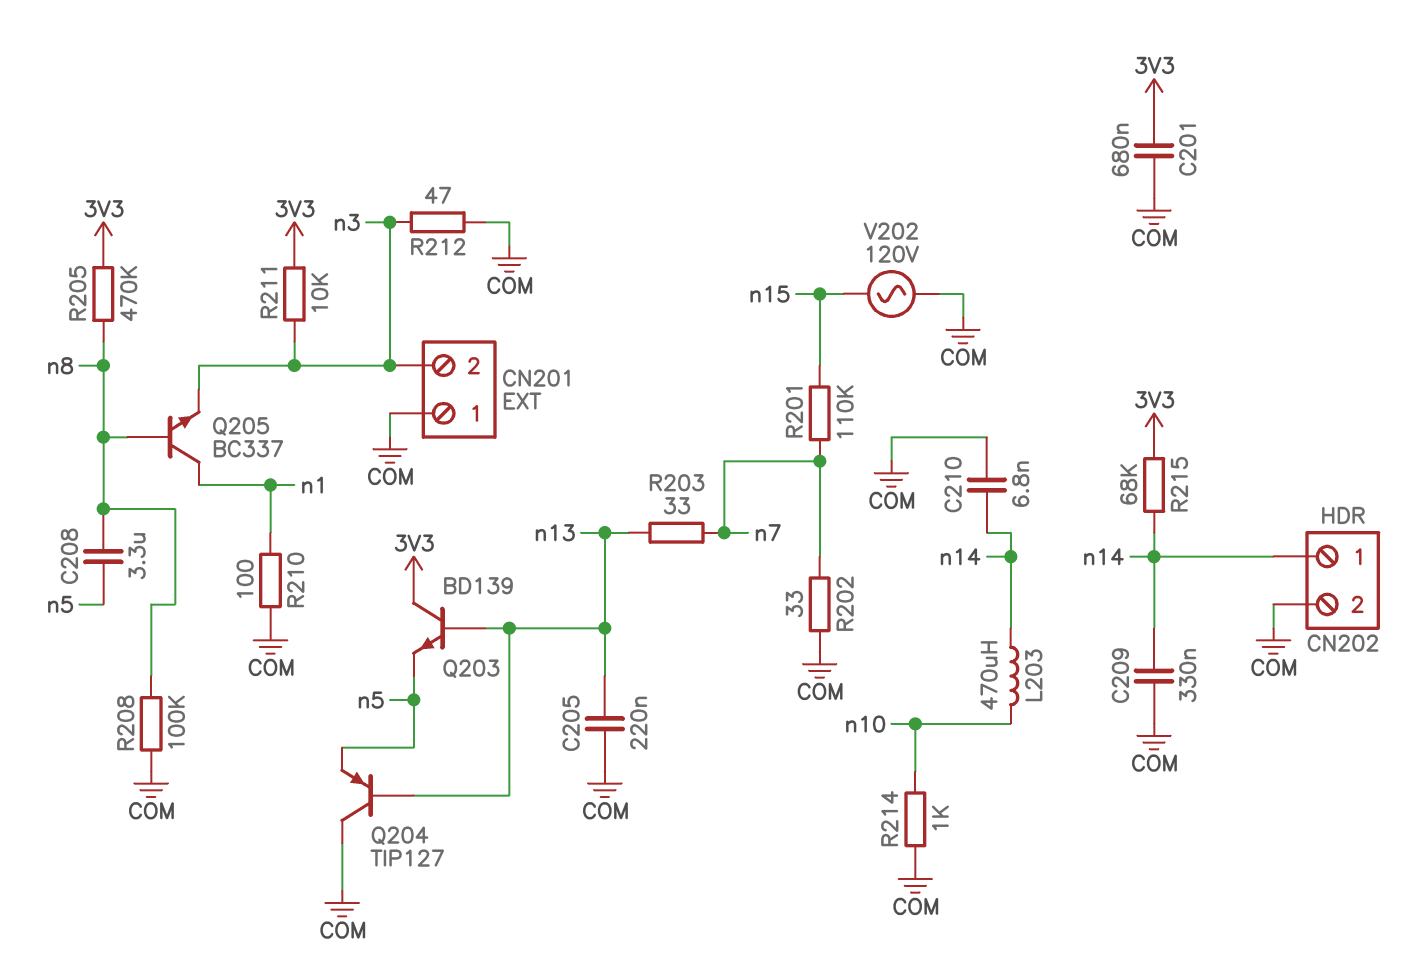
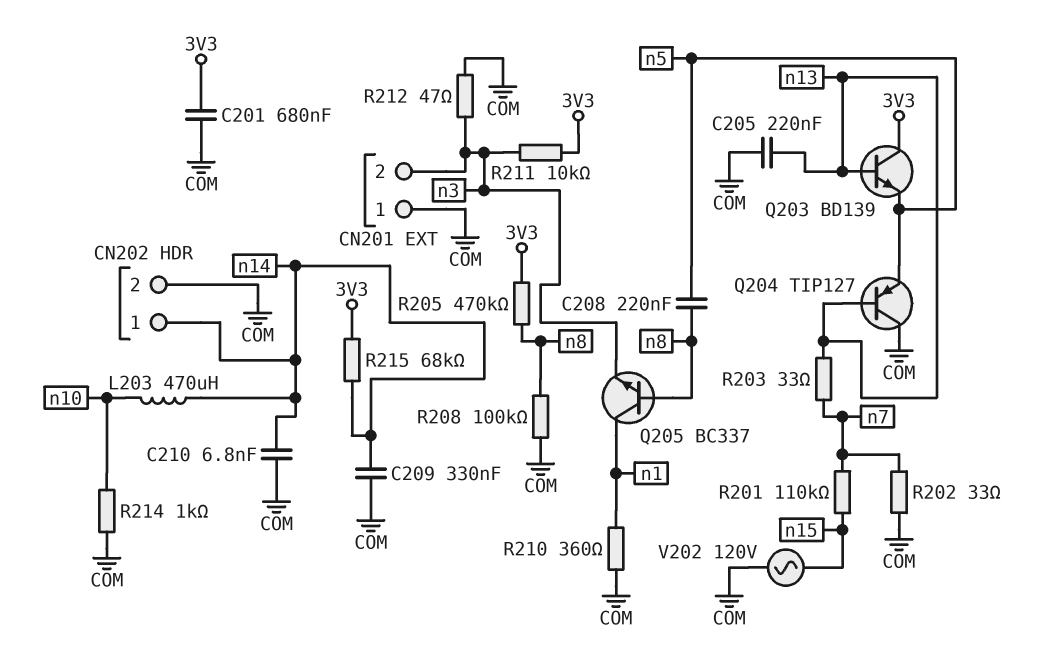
C208: 3.3uF (n5, n8) -> 220nF (n5, n8)
R210: 100 (COM, n1) -> 360 (COM, n1)

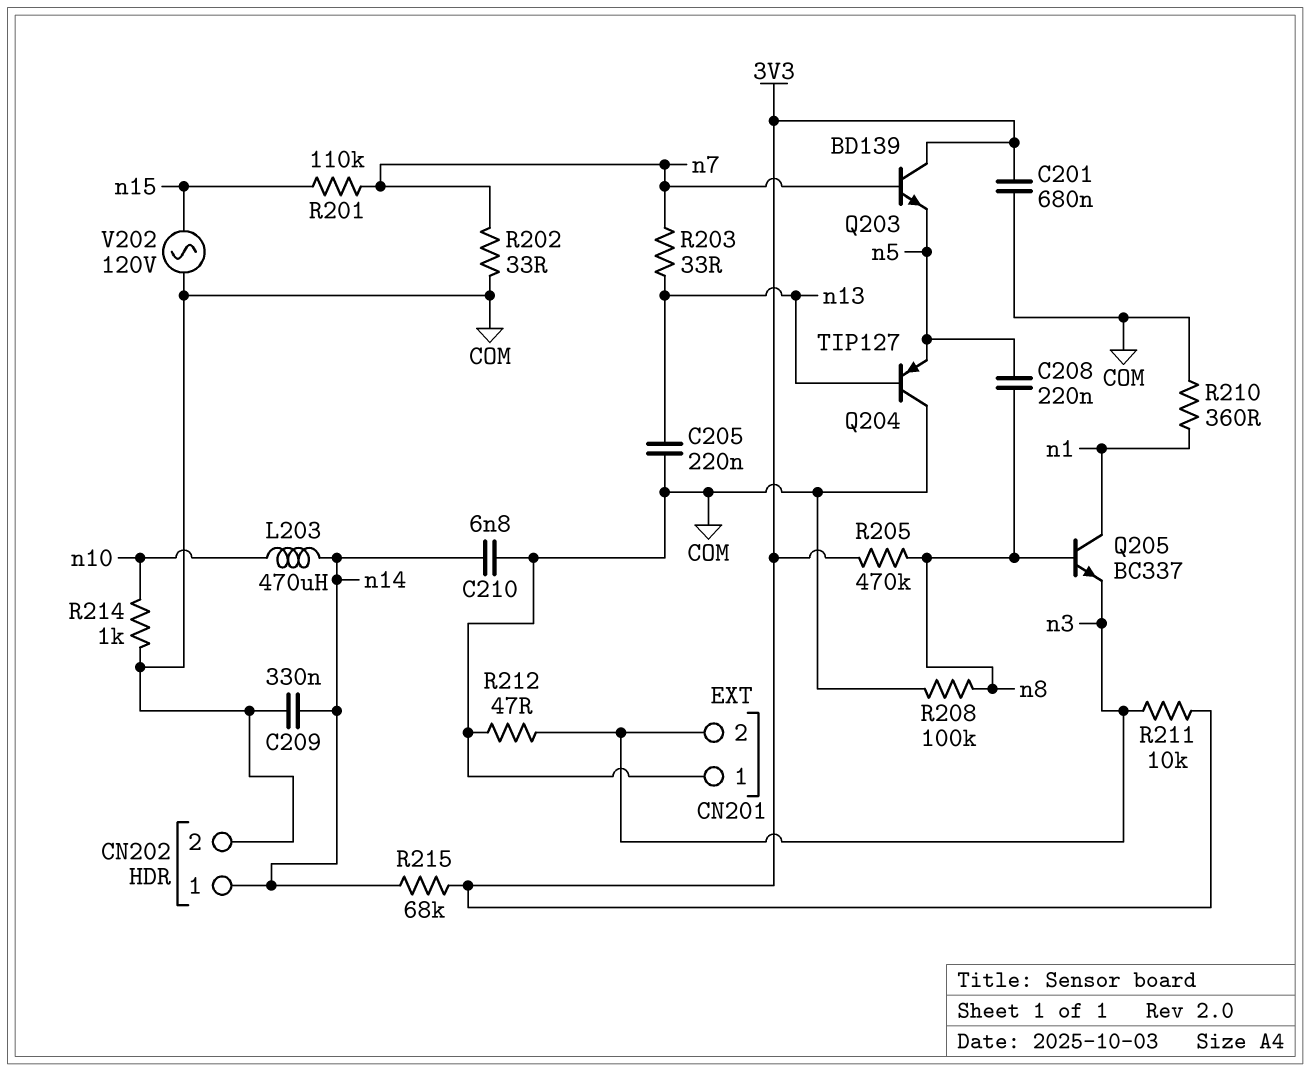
Q203: NPN BD139 (B n13, C 3V3, E n5) -> NPN BD139 (B n7, C 3V3, E n5)

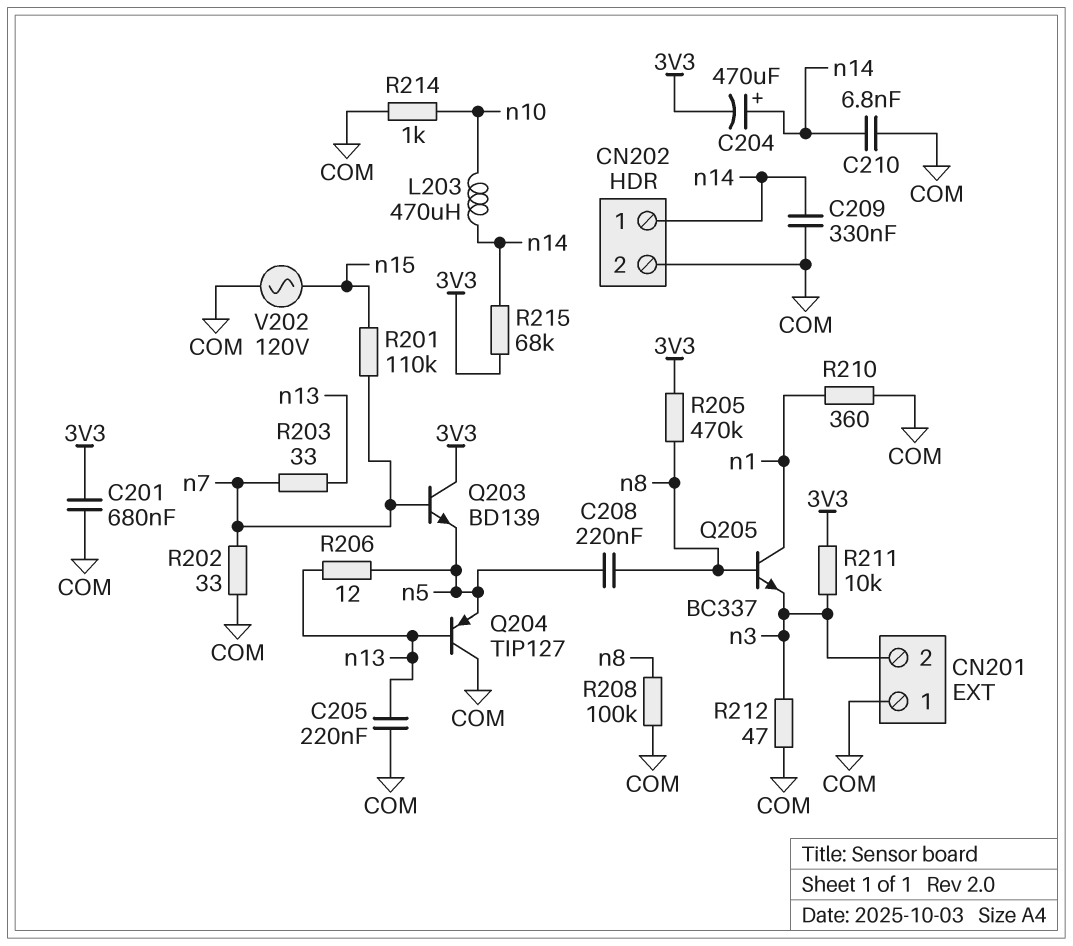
C204: none -> 470uF (plus n14, minus 3V3)
R206: none -> 12 (n5, n13)

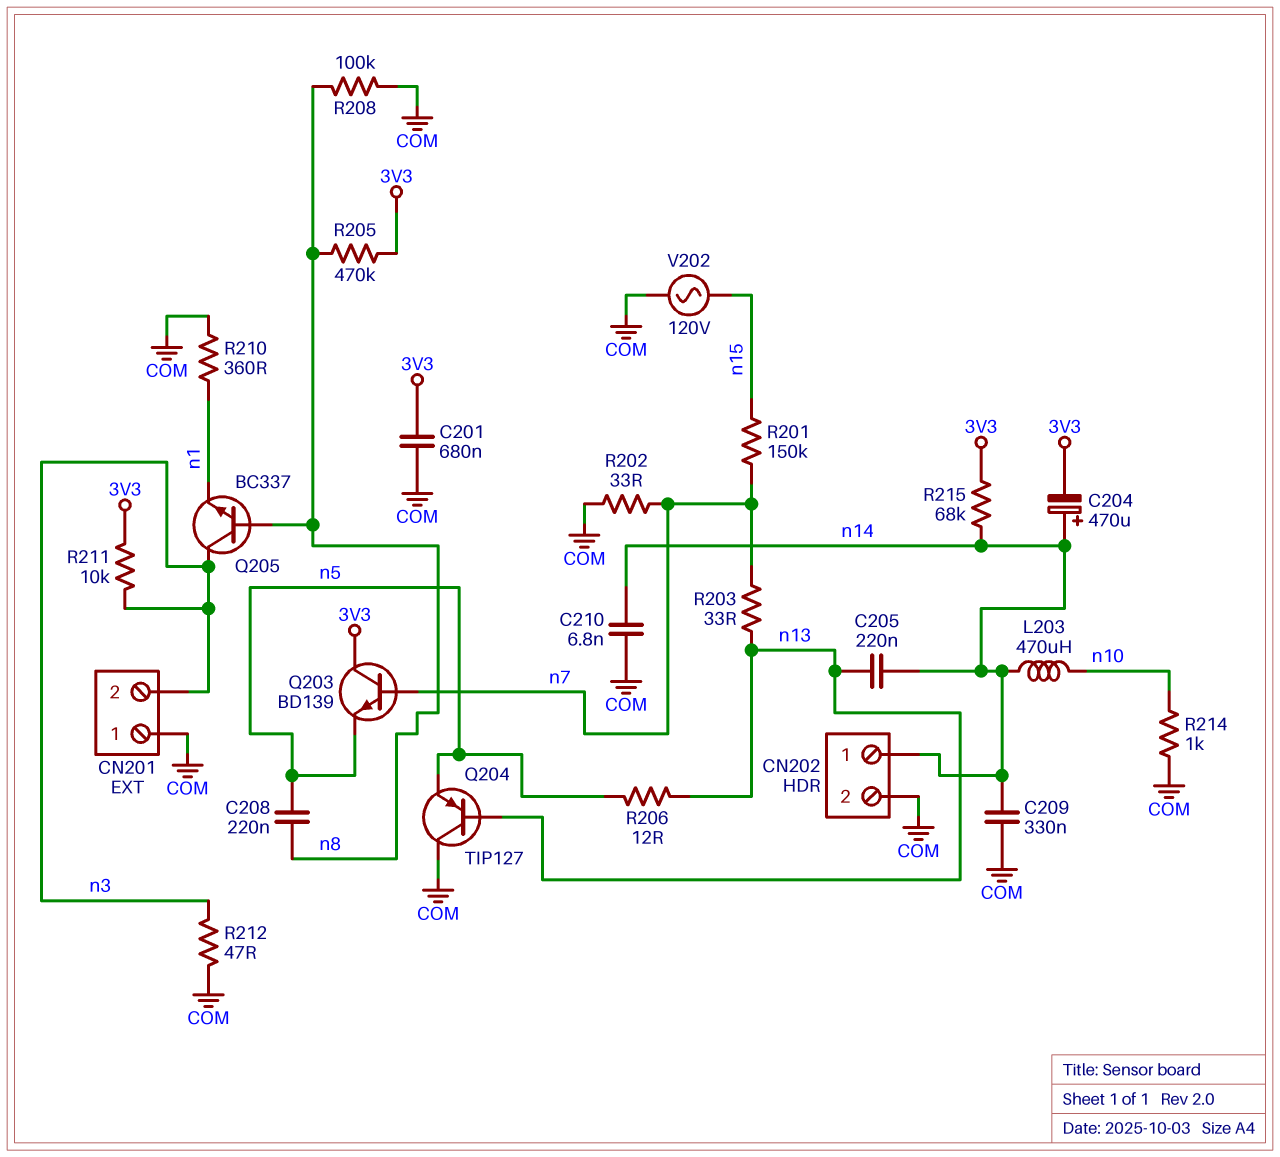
C205: 220nF (COM, n13) -> 220nF (n13, n14)
Q205: NPN BC337 (B n8, C n1, E n3) -> NPN BC337 (B n8, C n3, E n1)
R201: 110k (n7, n15) -> 150k (n7, n15)

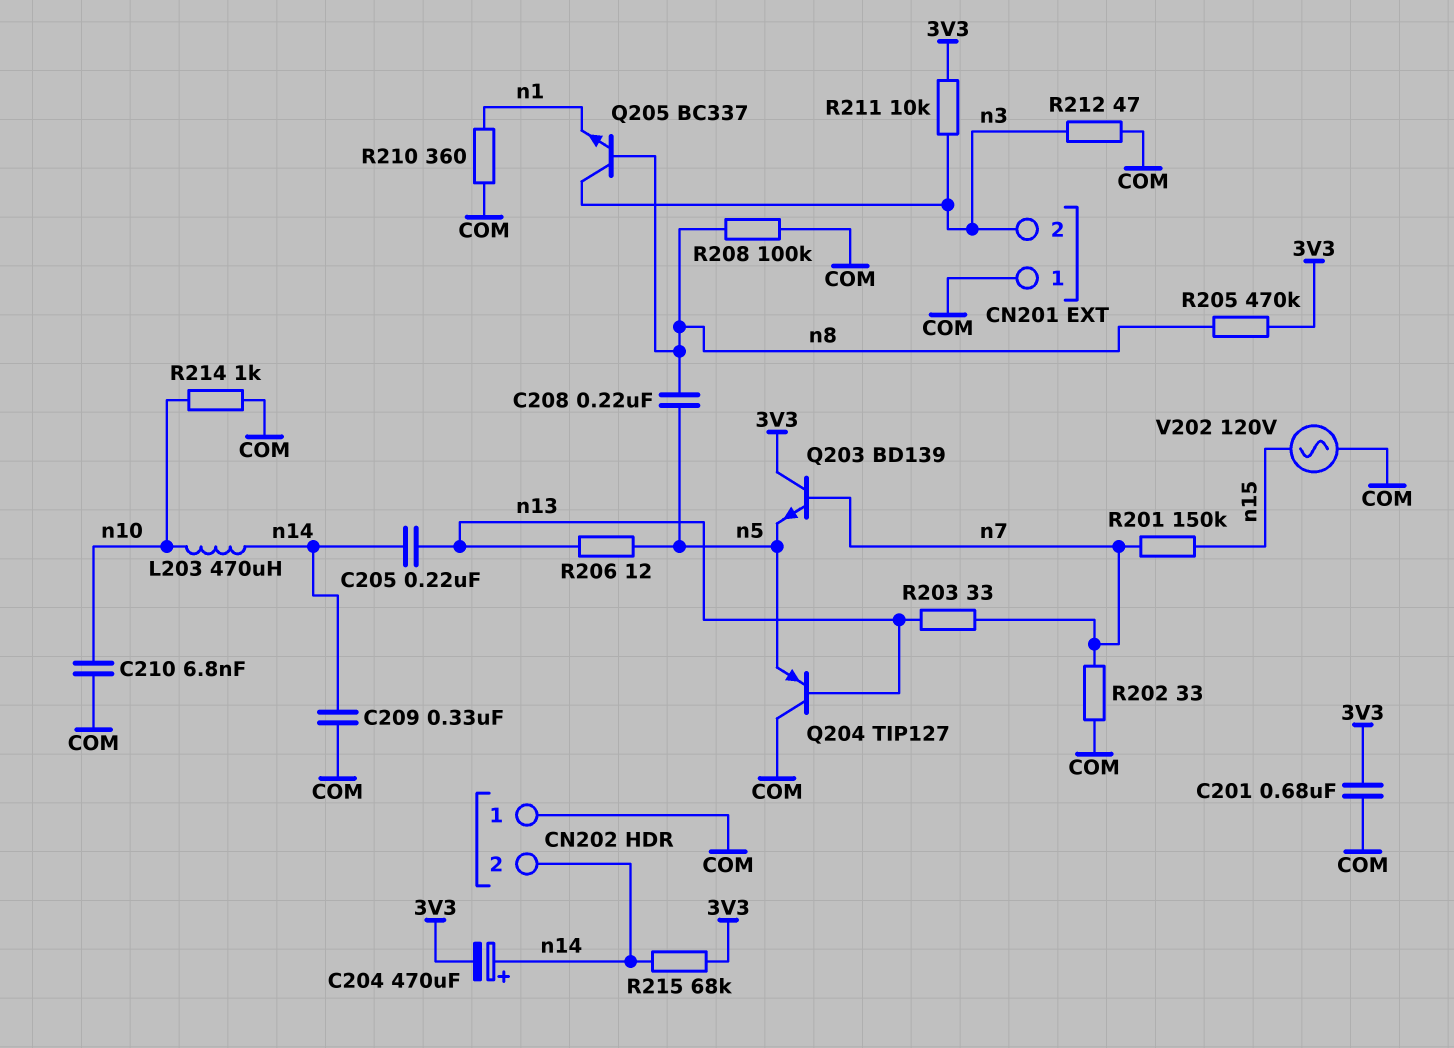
C210: 6.8nF (COM, n14) -> 6.8nF (COM, n10)
CN202 pin 1: n14 -> COM
CN202 pin 2: COM -> n14

